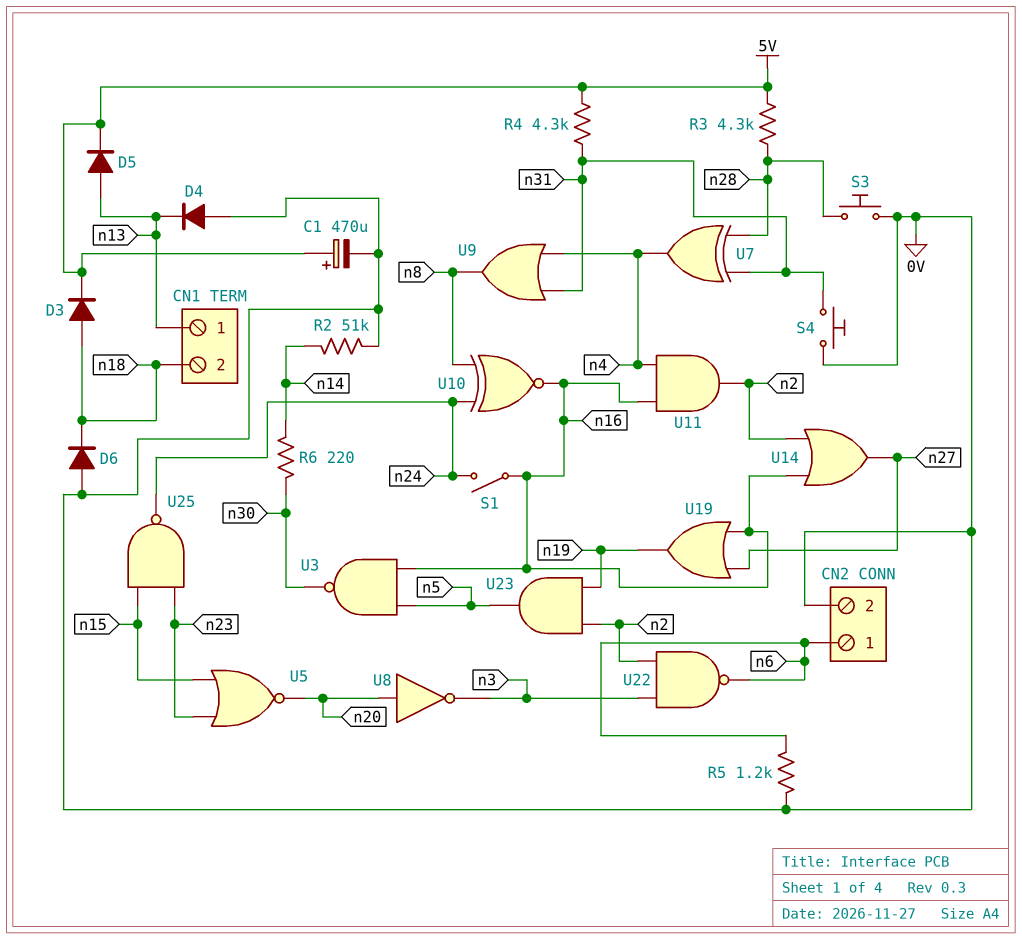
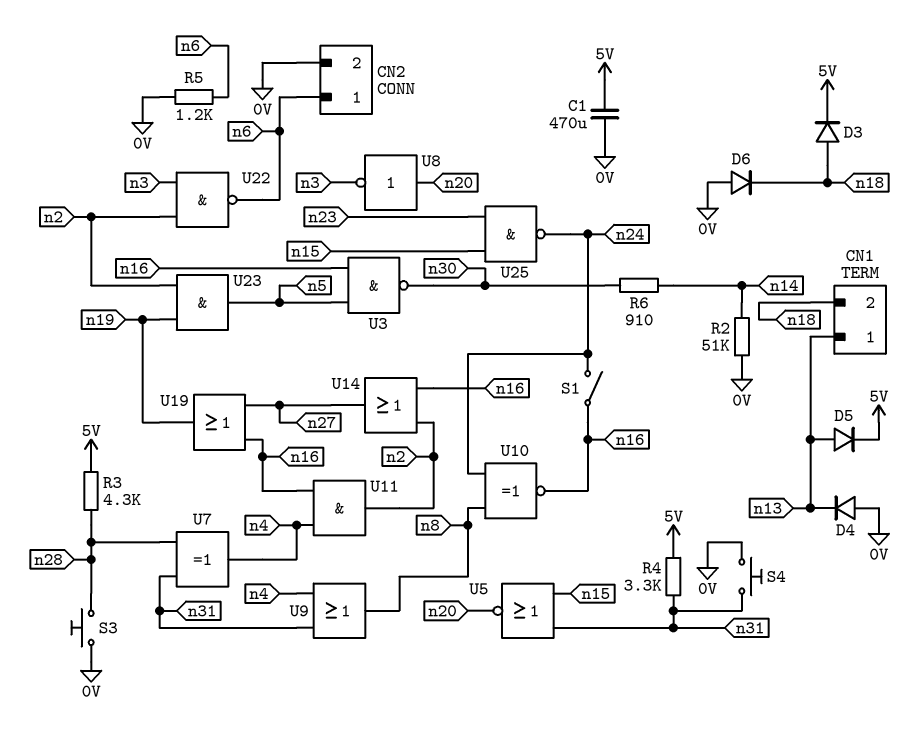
C1: 470uF (plus 5V, minus 0V) -> 470uF (0V, 5V)
R4: 4.3k (5V, n31) -> 3.3k (5V, n31)
R6: 220 (n14, n30) -> 910 (n14, n30)
U5: NOR (in n15, in n23, out n20) -> NOR (in n15, in n31, out n20)

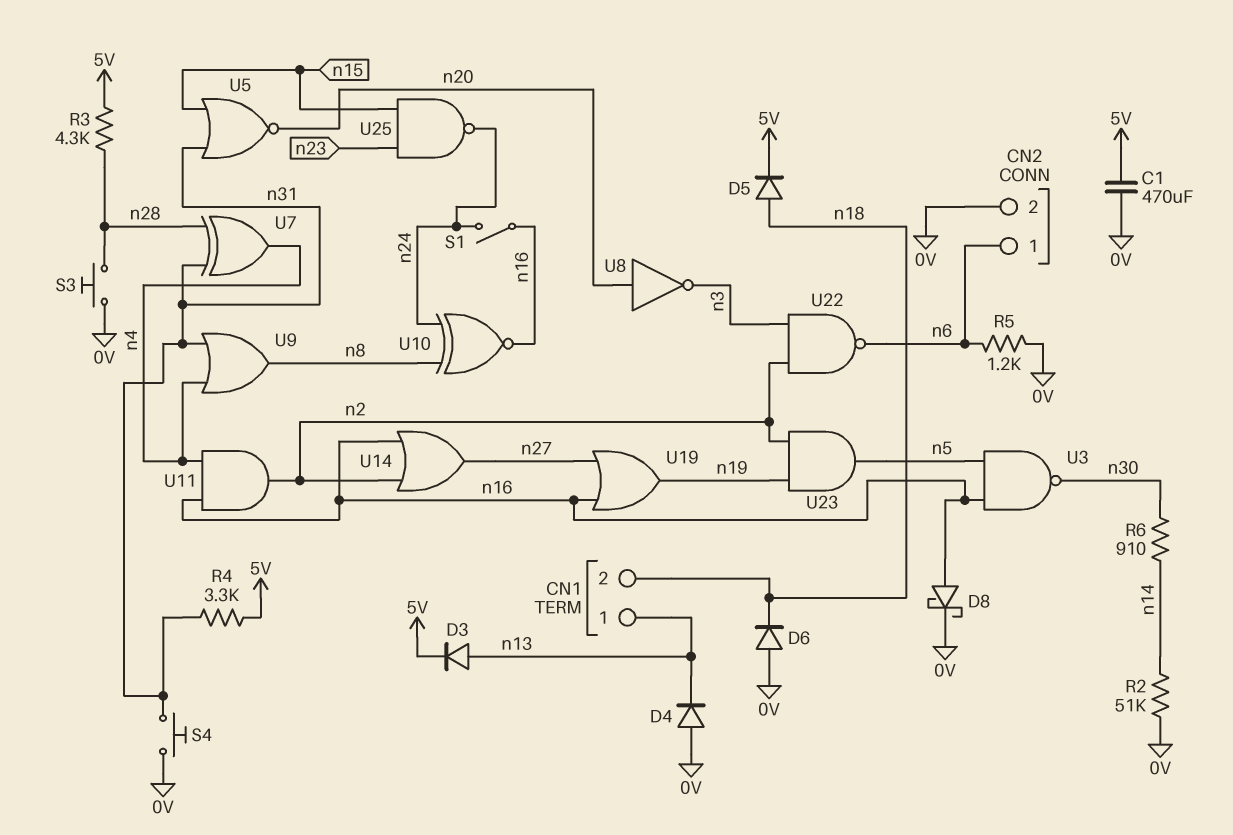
D3: diode (A n18, K 5V) -> diode (A n13, K 5V)
D5: diode (A n13, K 5V) -> diode (A n18, K 5V)
D8: none -> schottky (A n16, K 0V)

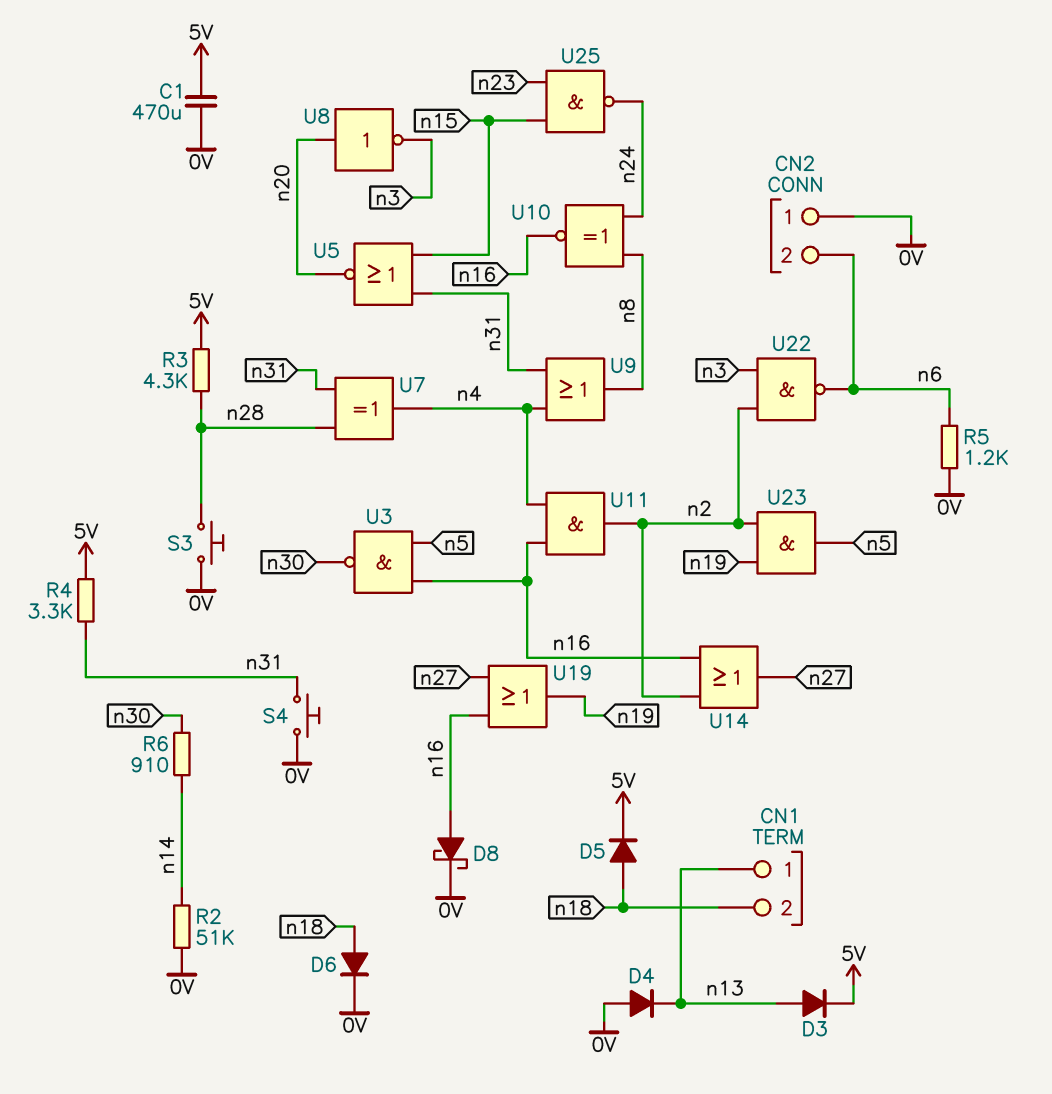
CN2 pin 1: n6 -> 0V
CN2 pin 2: 0V -> n6
D6: diode (A 0V, K n18) -> diode (A n18, K 0V)
S1: switch (n16, n24) -> none

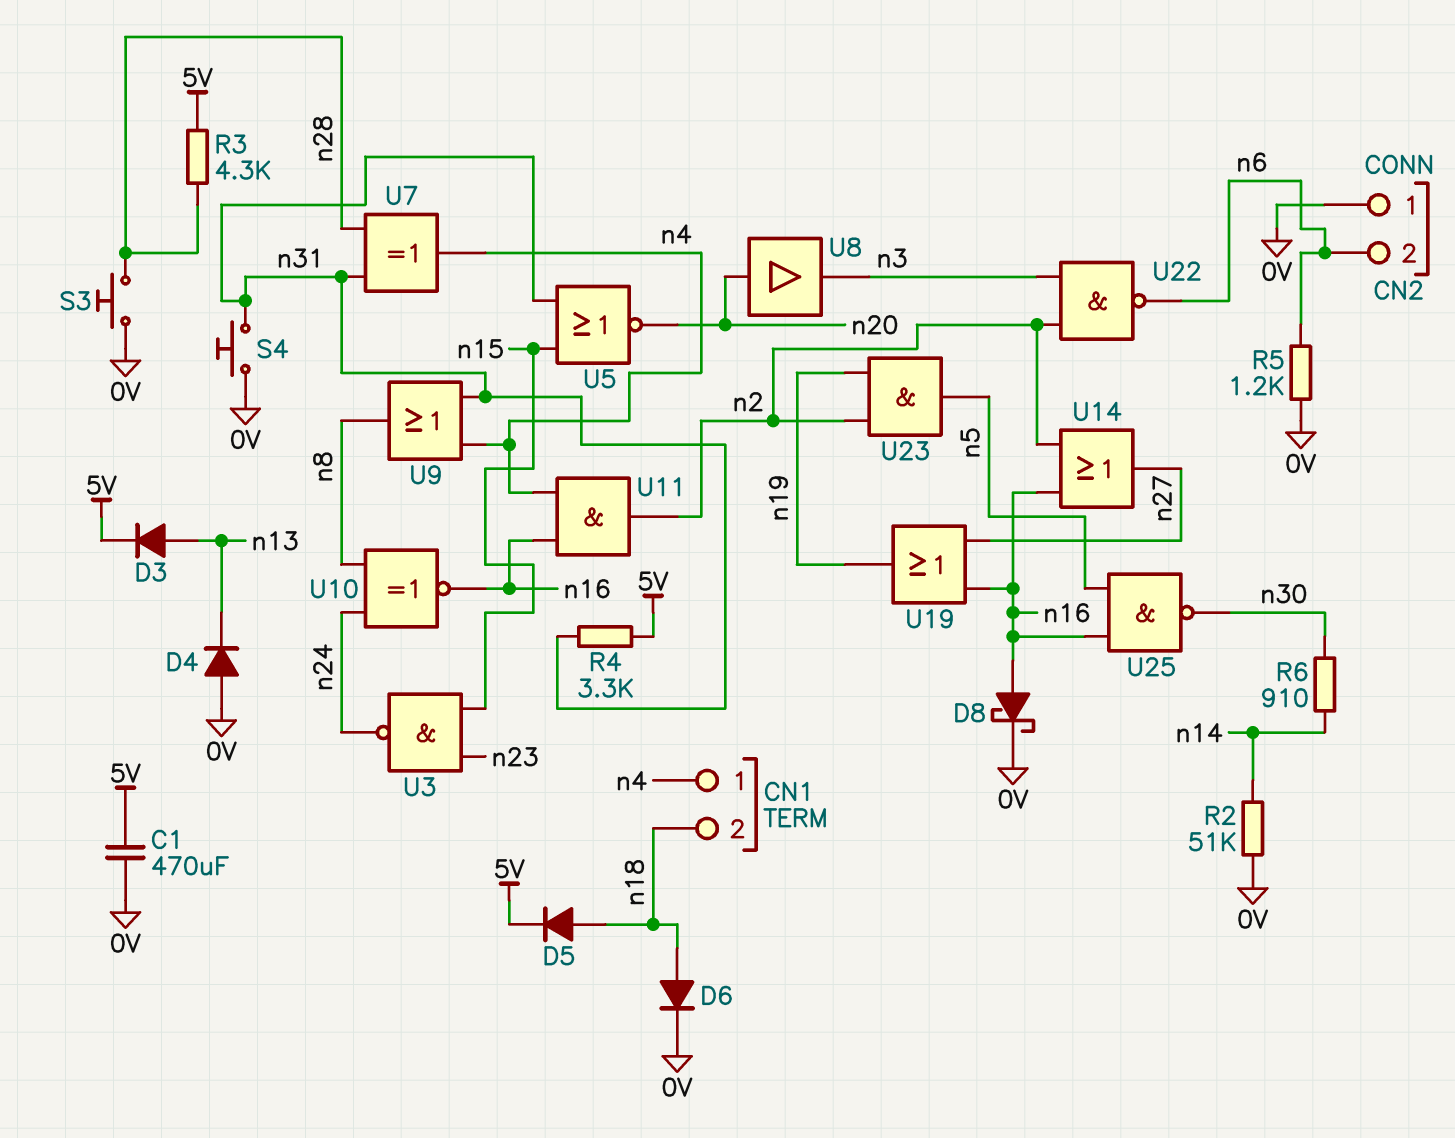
CN1 pin 1: n13 -> n4
U3: NAND (in n5, in n16, out n30) -> NAND (in n15, in n23, out n24)
U8: NOT (in n20, out n3) -> buffer (in n20, out n3)
U25: NAND (in n15, in n23, out n24) -> NAND (in n5, in n16, out n30)

